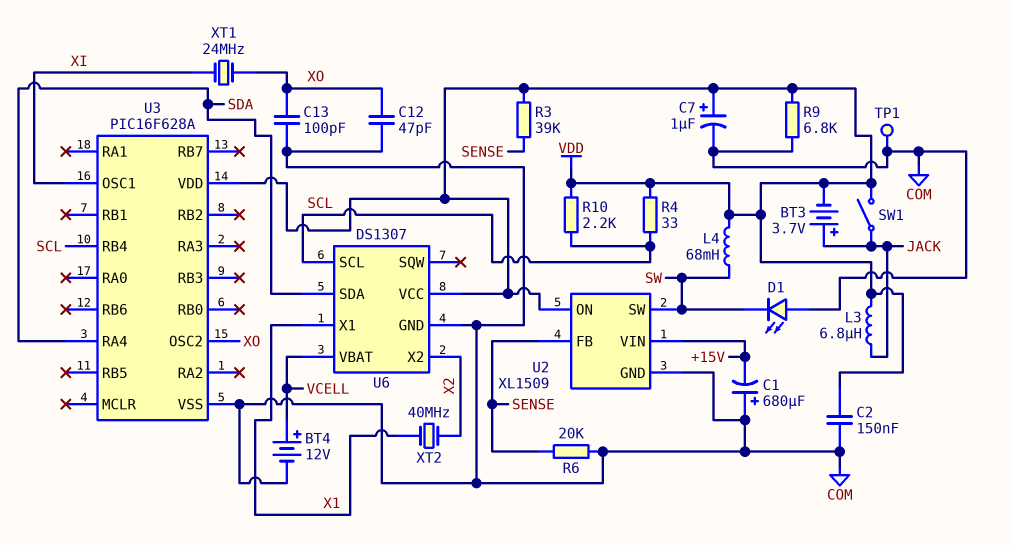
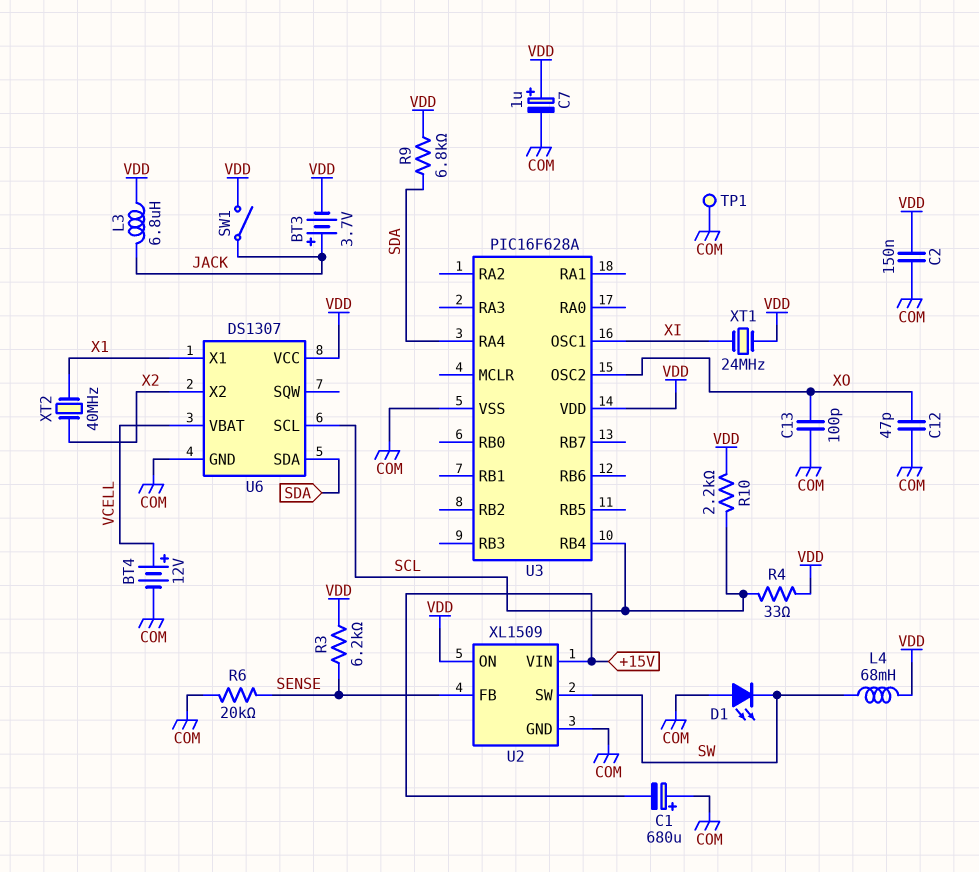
R3: 39k (SENSE, VDD) -> 6.2k (SENSE, VDD)
R9: 6.8k (COM, VDD) -> 6.8k (SDA, VDD)
XT1: 24MHz (XI, XO) -> 24MHz (VDD, XI)

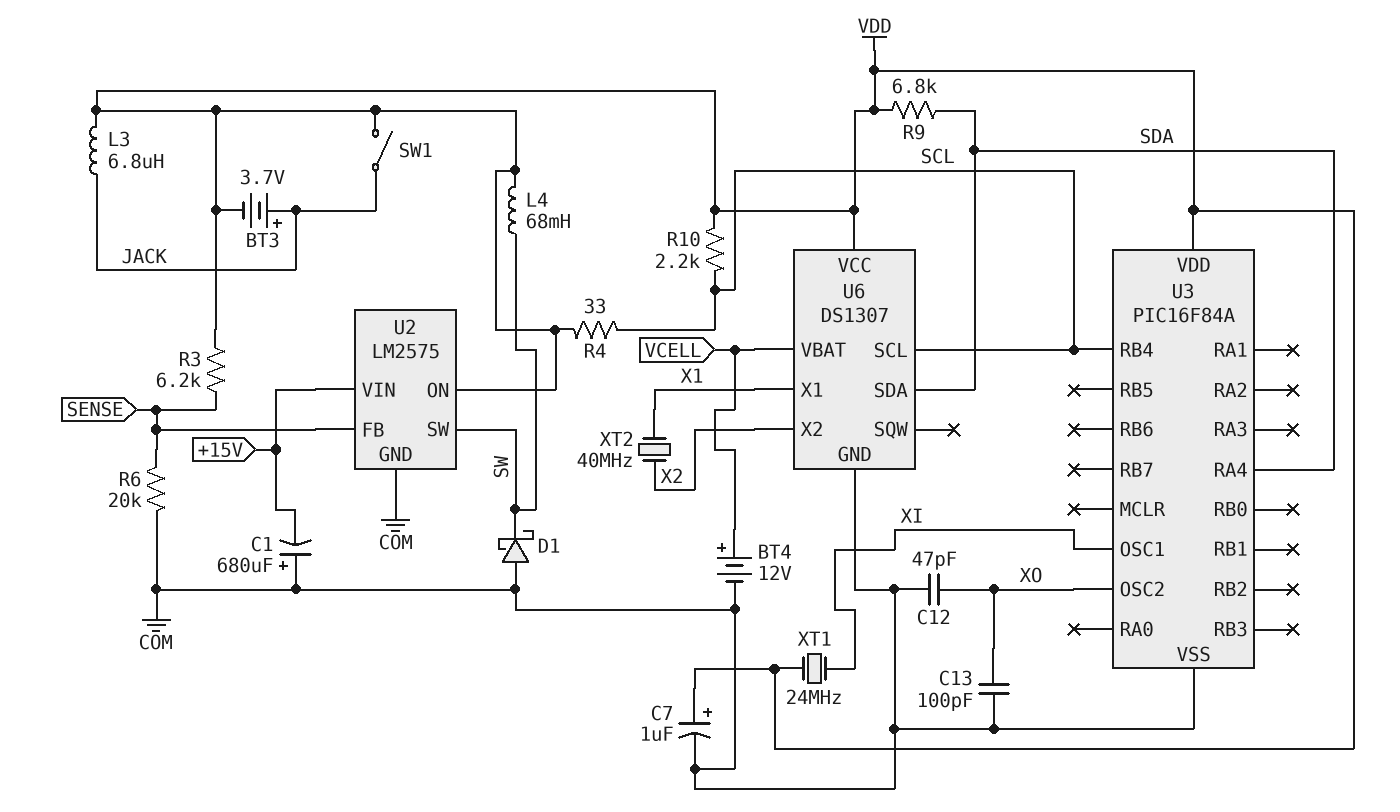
C2: 150nF (COM, VDD) -> none
D1: LED (A COM, K SW) -> schottky (A COM, K SW)
TP1: test point (COM) -> none
U2: XL1509 -> LM2575
U3: PIC16F628A -> PIC16F84A

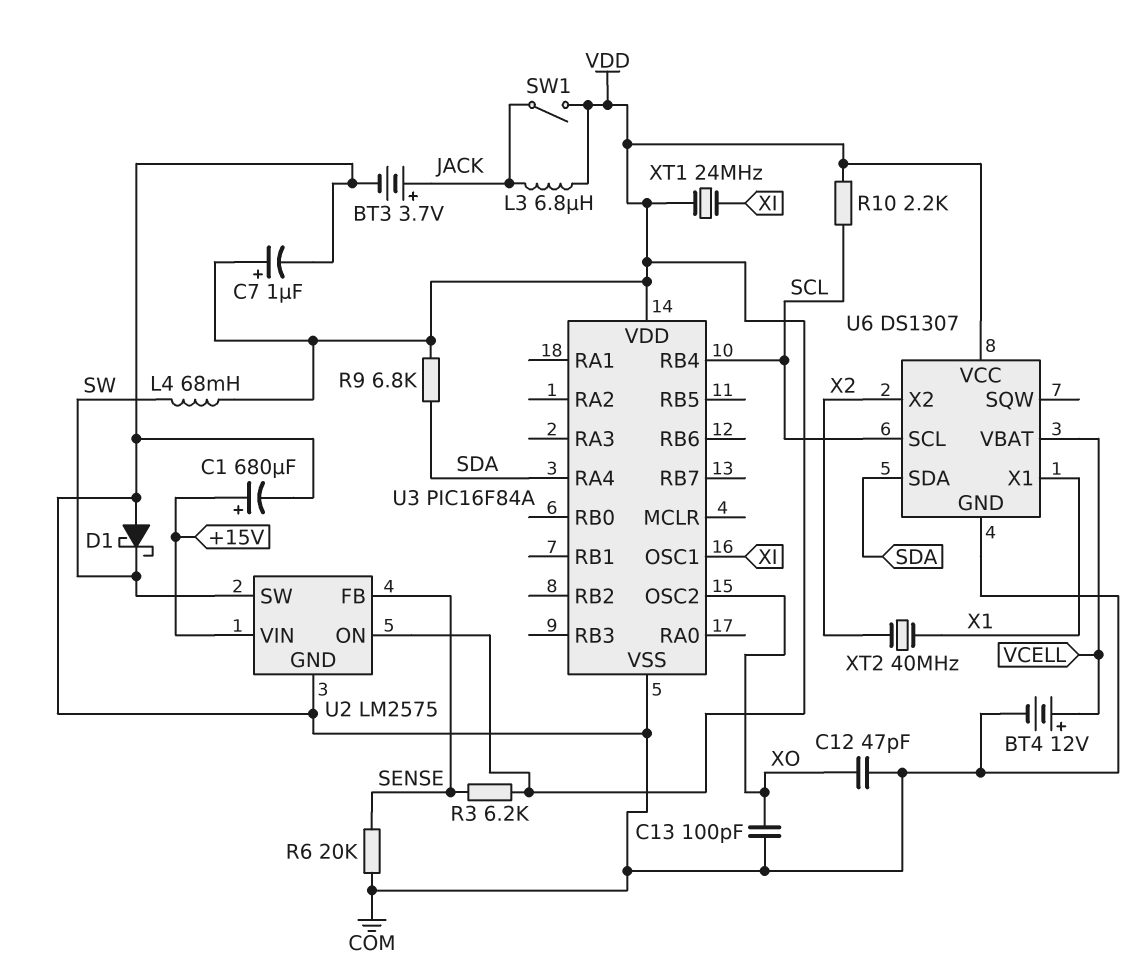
BT3: 3.7V (plus JACK, minus VDD) -> 3.7V (plus JACK, minus COM)
C1: 680uF (plus COM, minus +15V) -> 680uF (plus +15V, minus COM)
R4: 33 (SCL, VDD) -> none

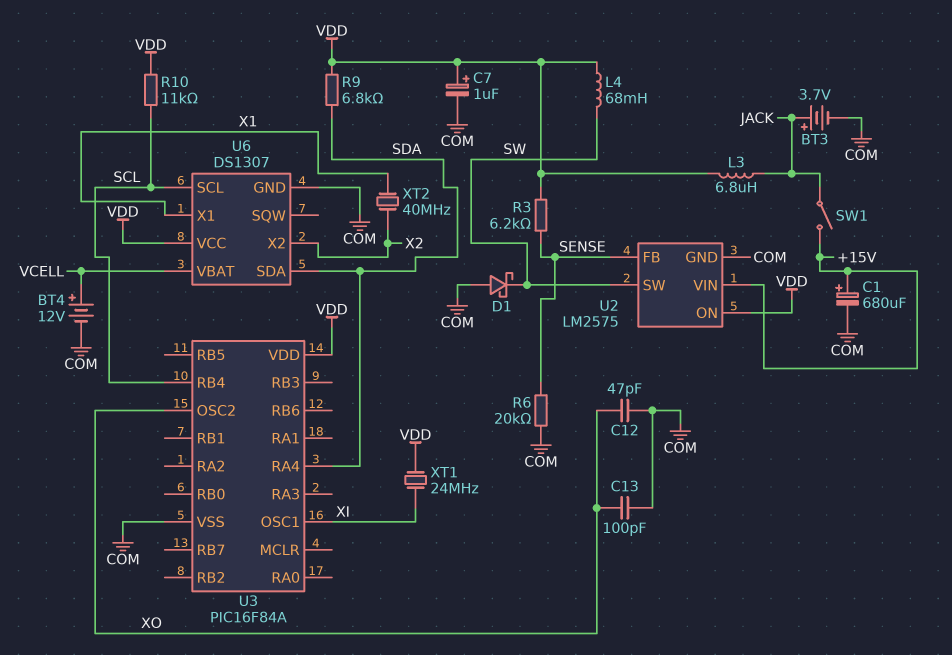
R10: 2.2k (SCL, VDD) -> 11k (SCL, VDD)
SW1: switch (JACK, VDD) -> switch (+15V, JACK)

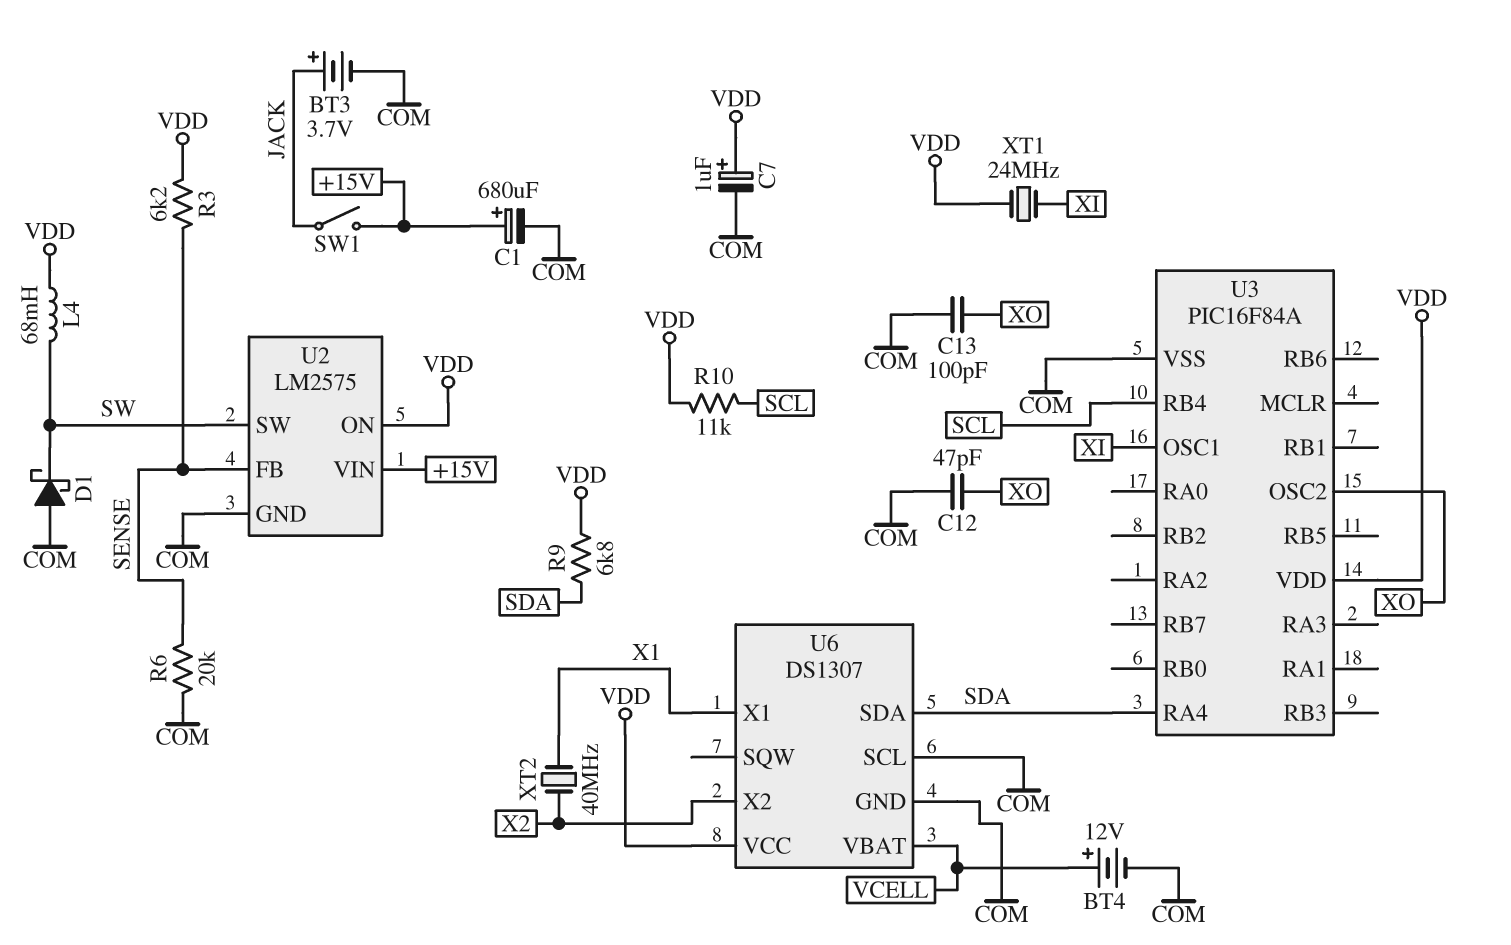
L3: 6.8uH (JACK, VDD) -> none
U6 pin SCL: SCL -> COM

